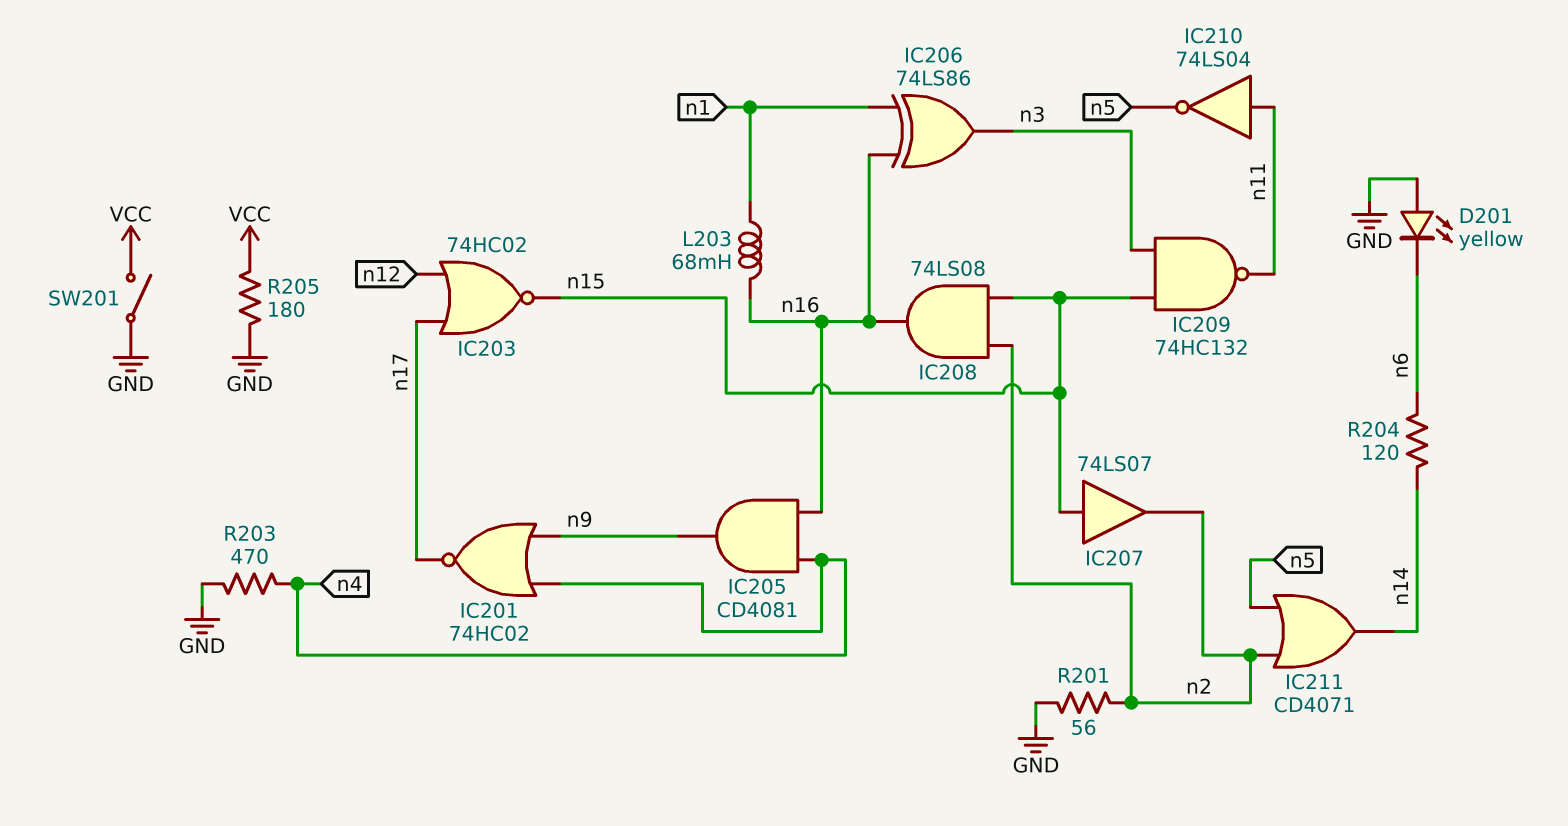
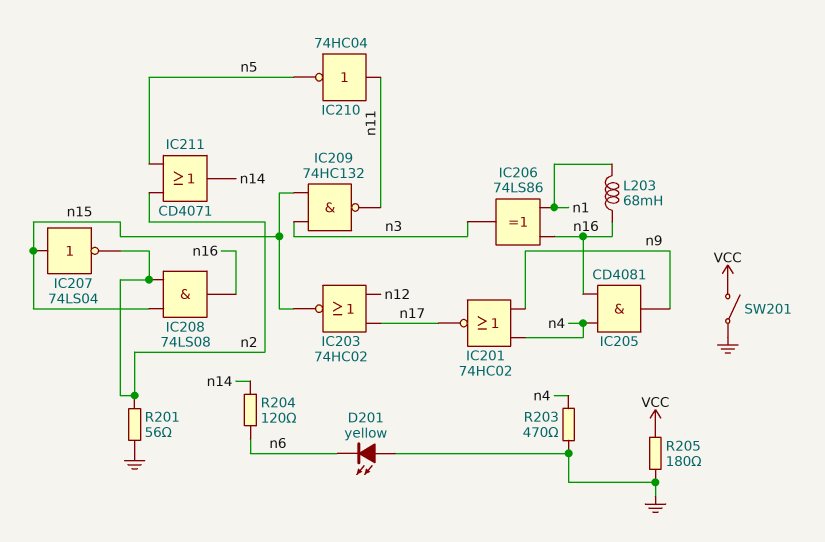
IC207: buffer 74LS07 (in n15, out n2) -> NOT 74LS04 (in n15, out n2)
IC210: NOT 74LS04 (in n11, out n5) -> NOT 74HC04 (in n11, out n5)

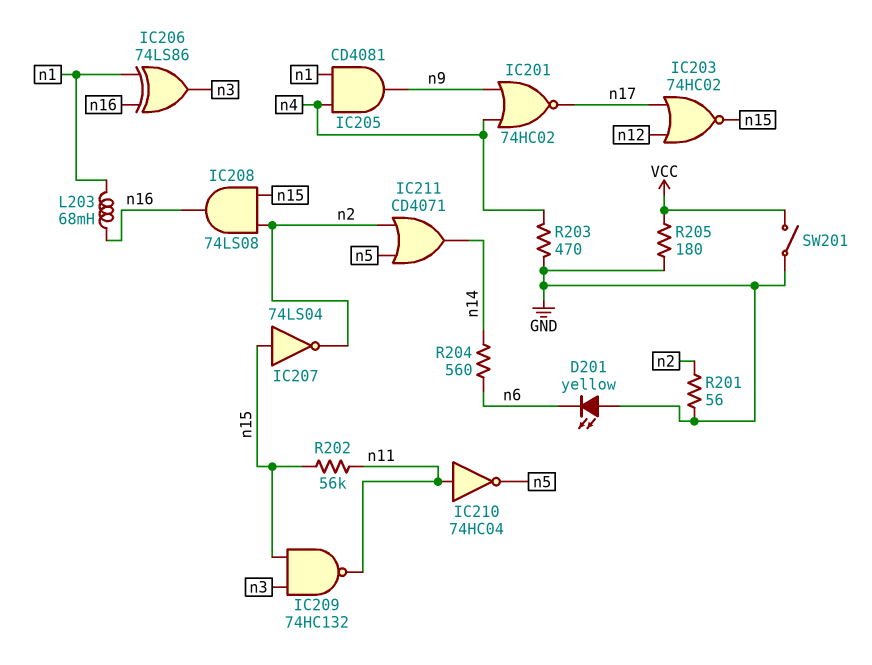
IC205: AND CD4081 (in n4, in n16, out n9) -> AND CD4081 (in n1, in n4, out n9)
R202: none -> 56k (n11, n15)
R204: 120 (n6, n14) -> 560 (n6, n14)

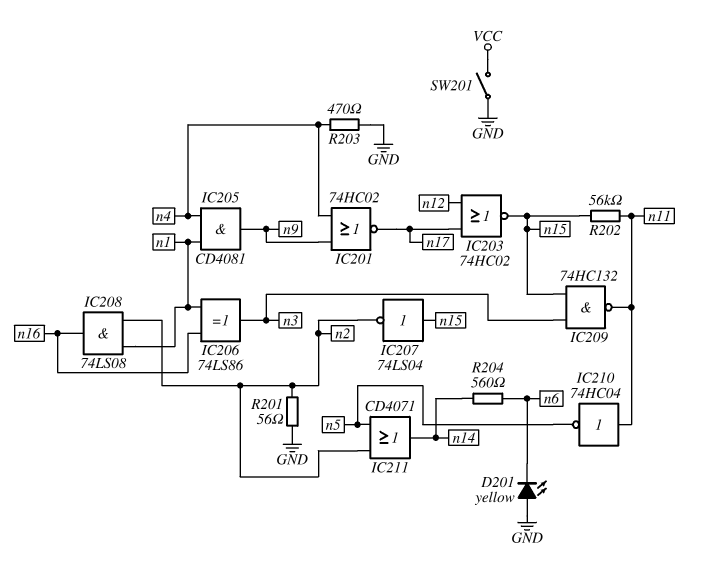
IC208: AND 74LS08 (in n2, in n15, out n16) -> AND 74LS08 (in n1, in n2, out n16)
L203: 68mH (n1, n16) -> none
R205: 180 (GND, VCC) -> none

